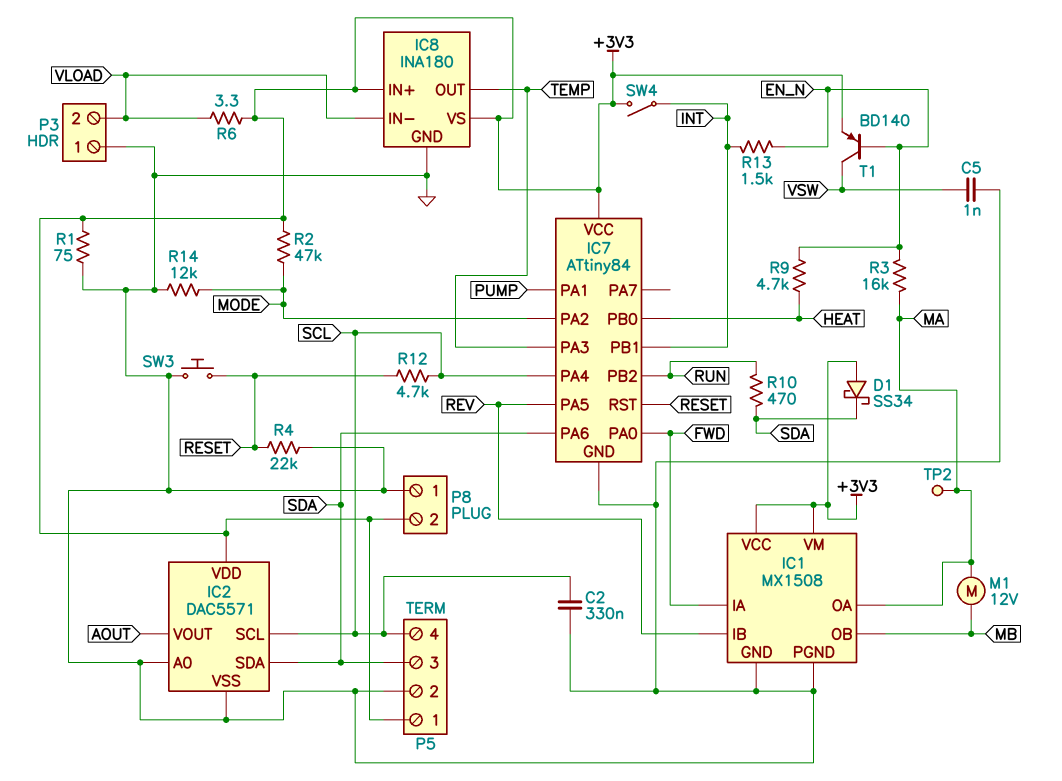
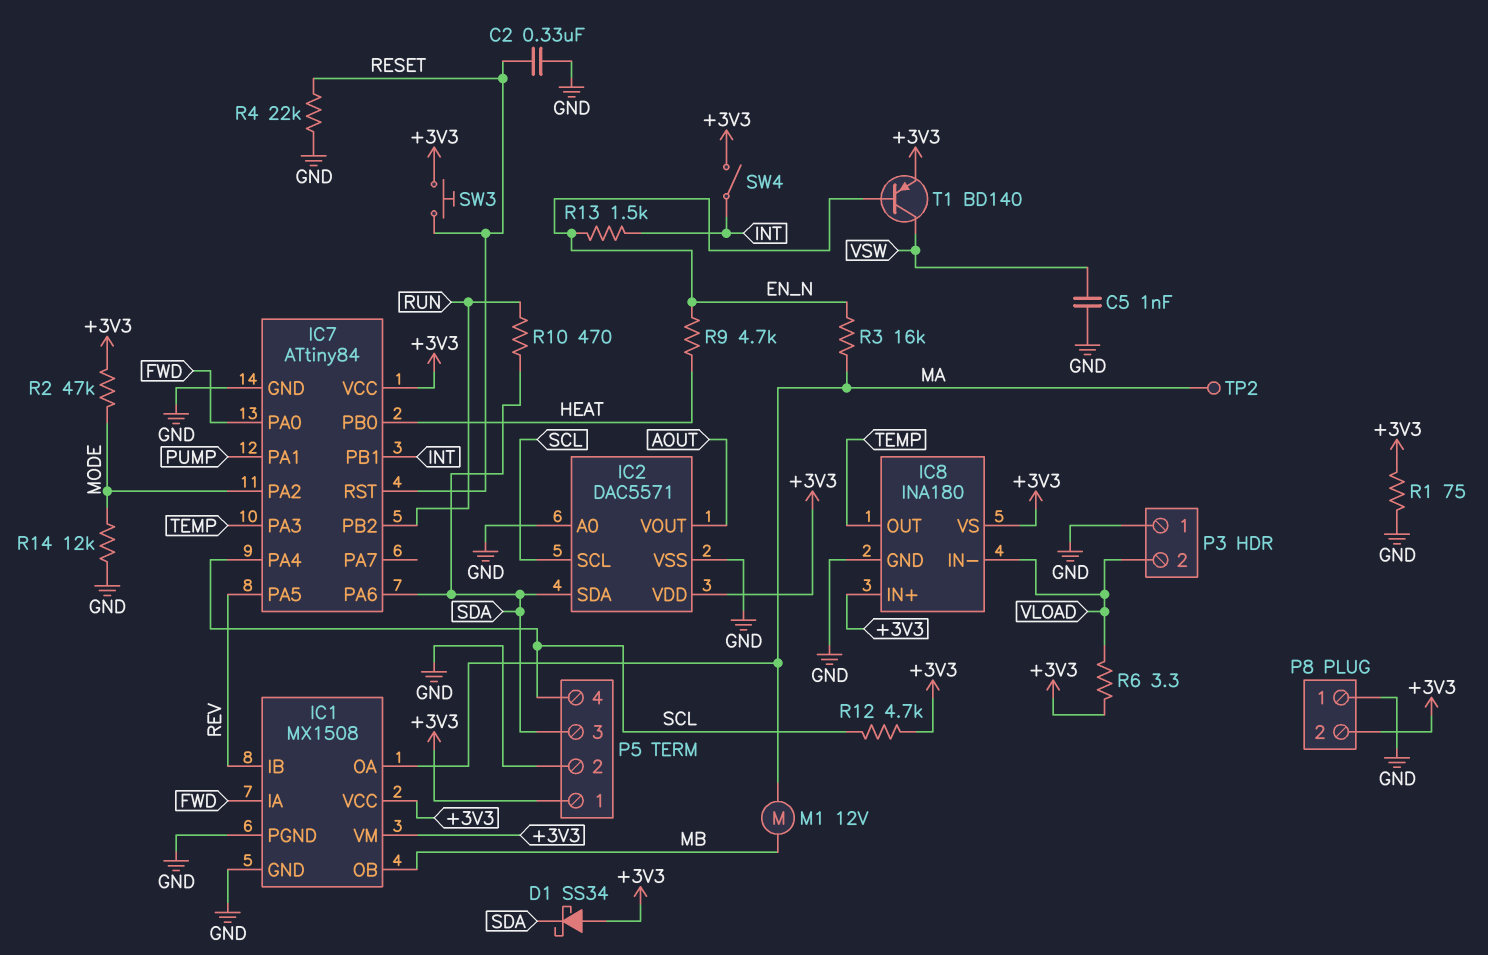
C2: 330nF (GND, SCL) -> 330nF (GND, RESET)
R12: 4.7k (RESET, SCL) -> 4.7k (+3V3, SCL)
SW3: button (GND, RESET) -> button (+3V3, RESET)

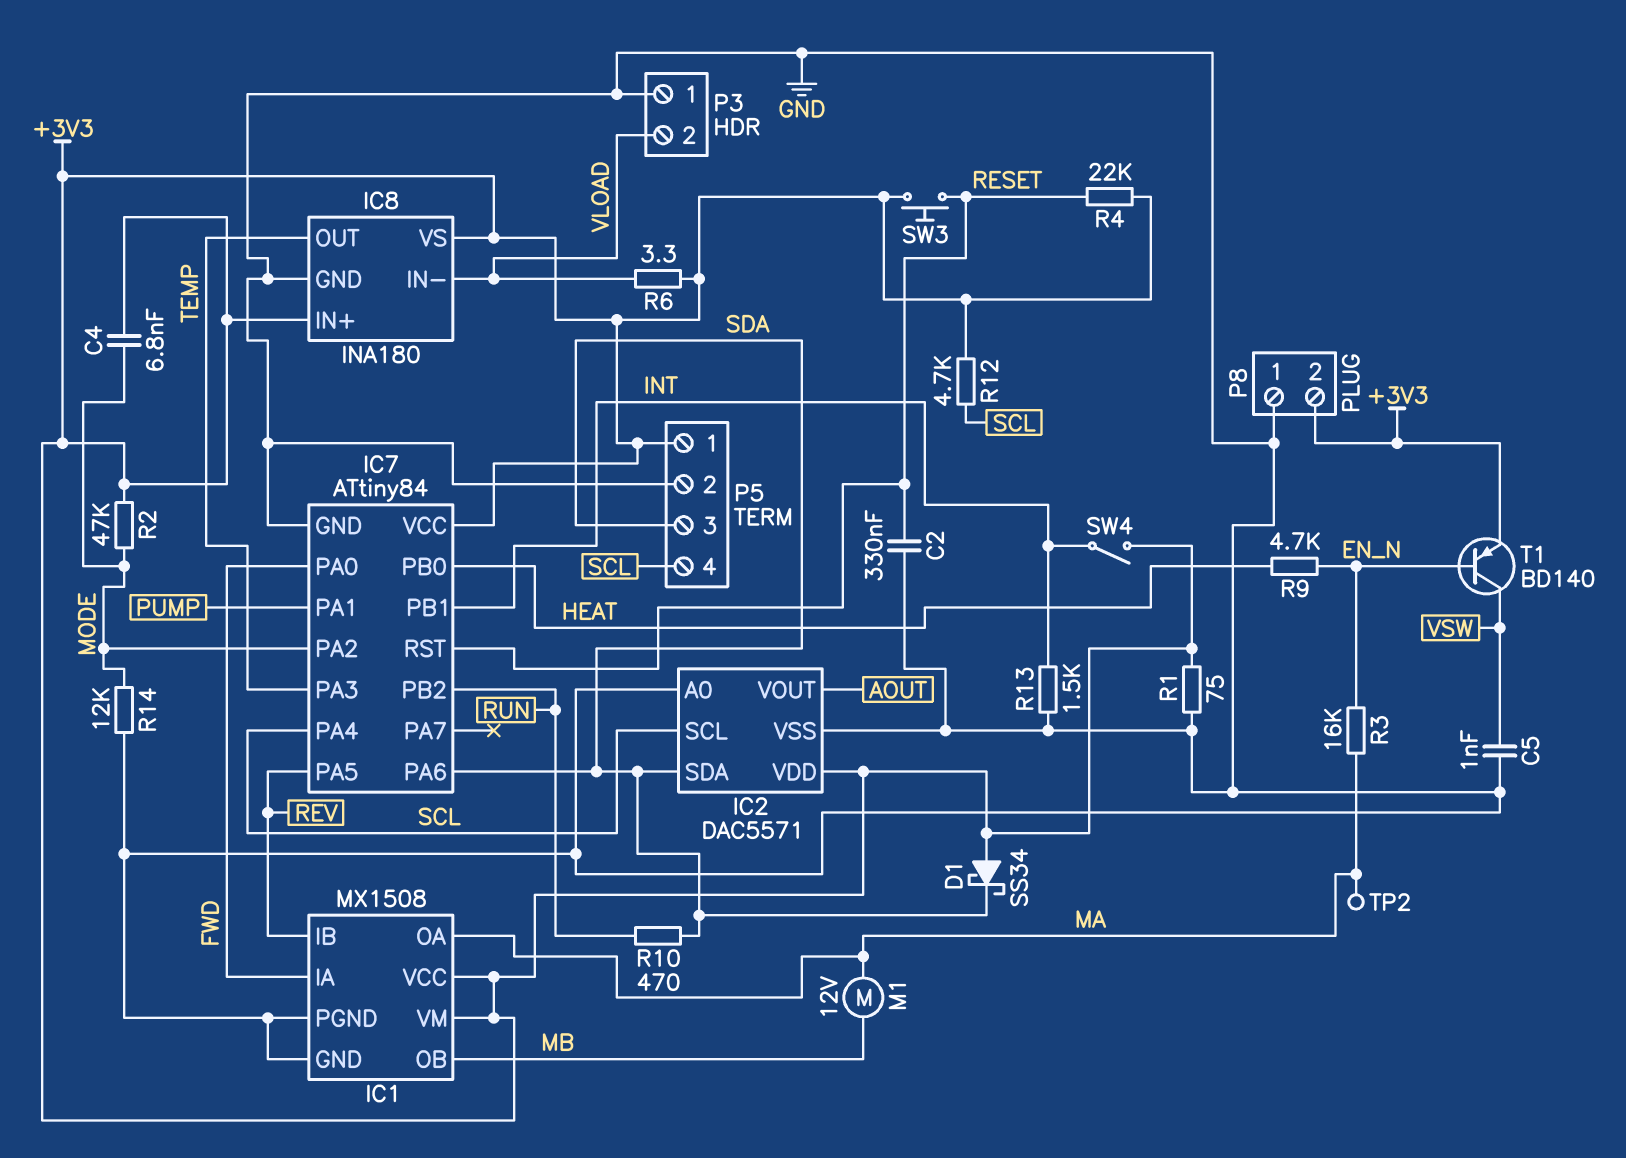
C4: none -> 6.8nF (+3V3, MODE)
R4: 22k (GND, RESET) -> 22k (+3V3, RESET)
R13: 1.5k (EN_N, INT) -> 1.5k (GND, INT)

